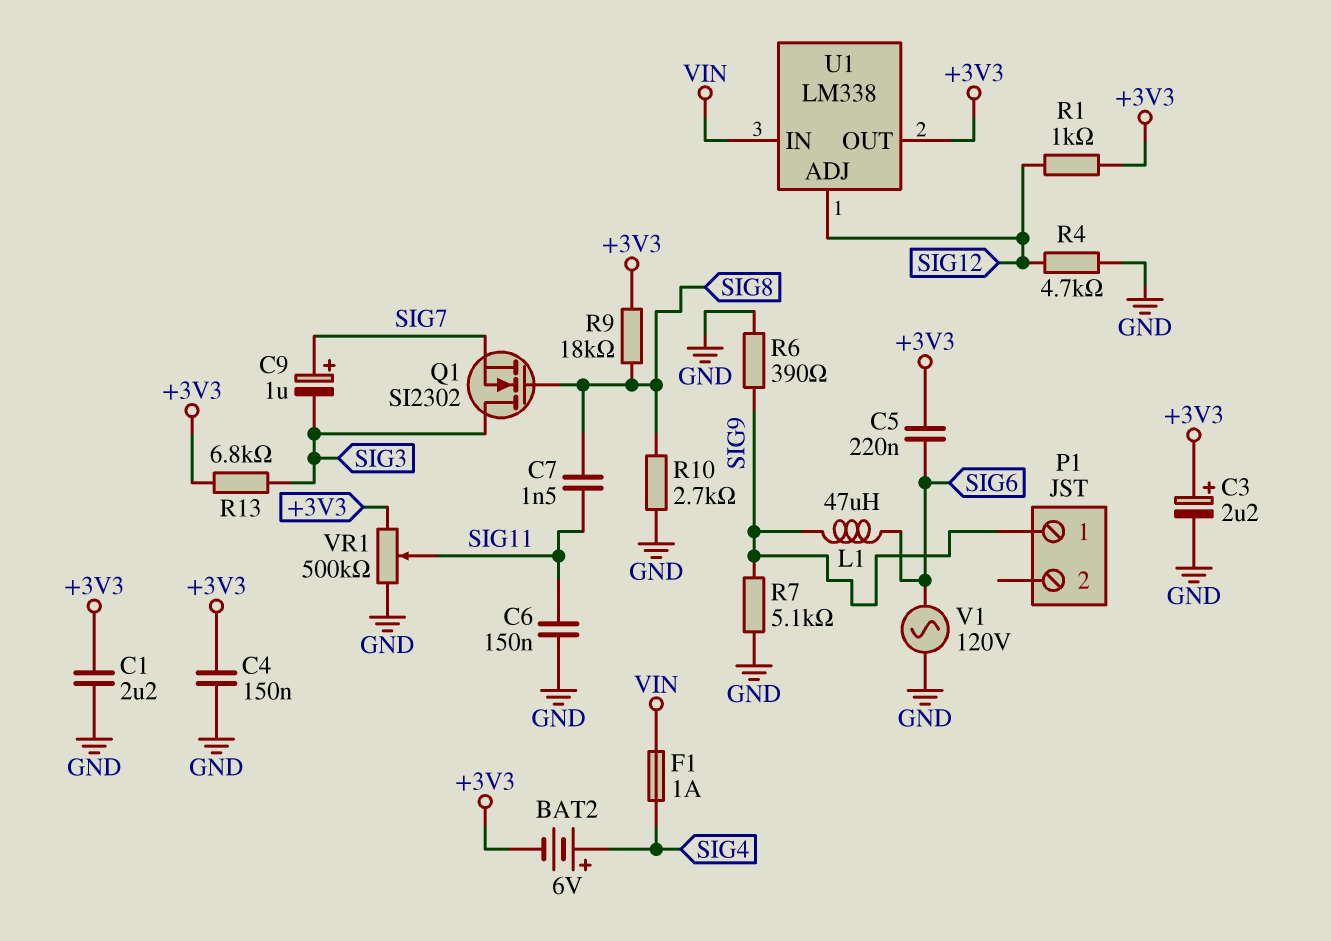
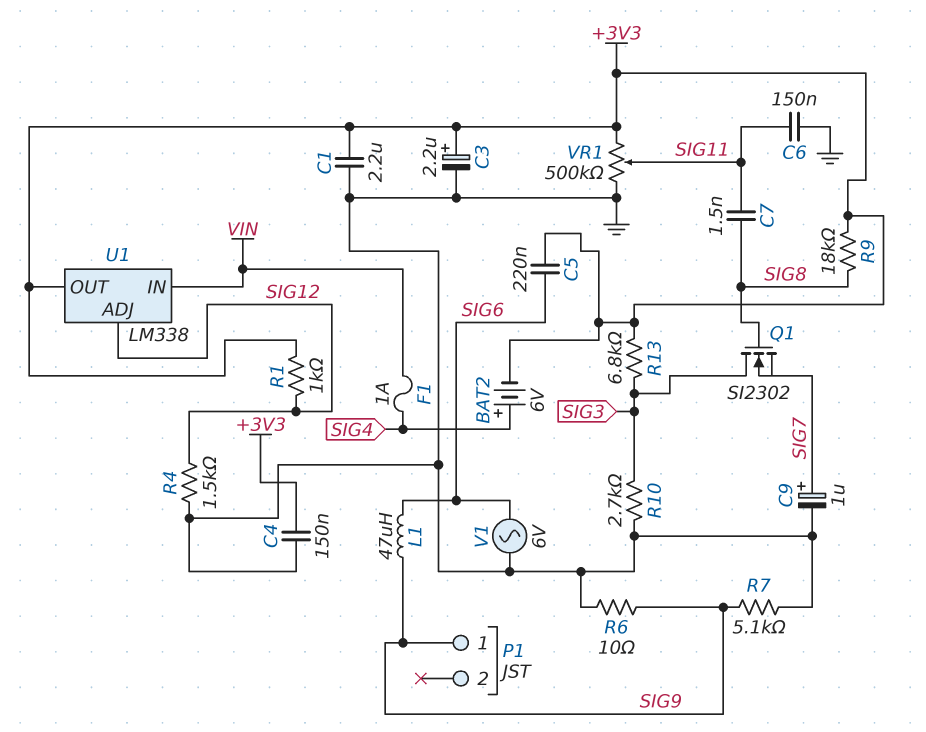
C9: 1uF (plus SIG7, minus SIG3) -> 1uF (plus SIG7, minus GND)
R4: 4.7k (GND, SIG12) -> 1.5k (GND, SIG12)
R6: 390 (GND, SIG9) -> 10 (GND, SIG9)
R10: 2.7k (GND, SIG8) -> 2.7k (GND, SIG3)
V1: AC 120V (GND, SIG6) -> AC 6V (GND, SIG6)

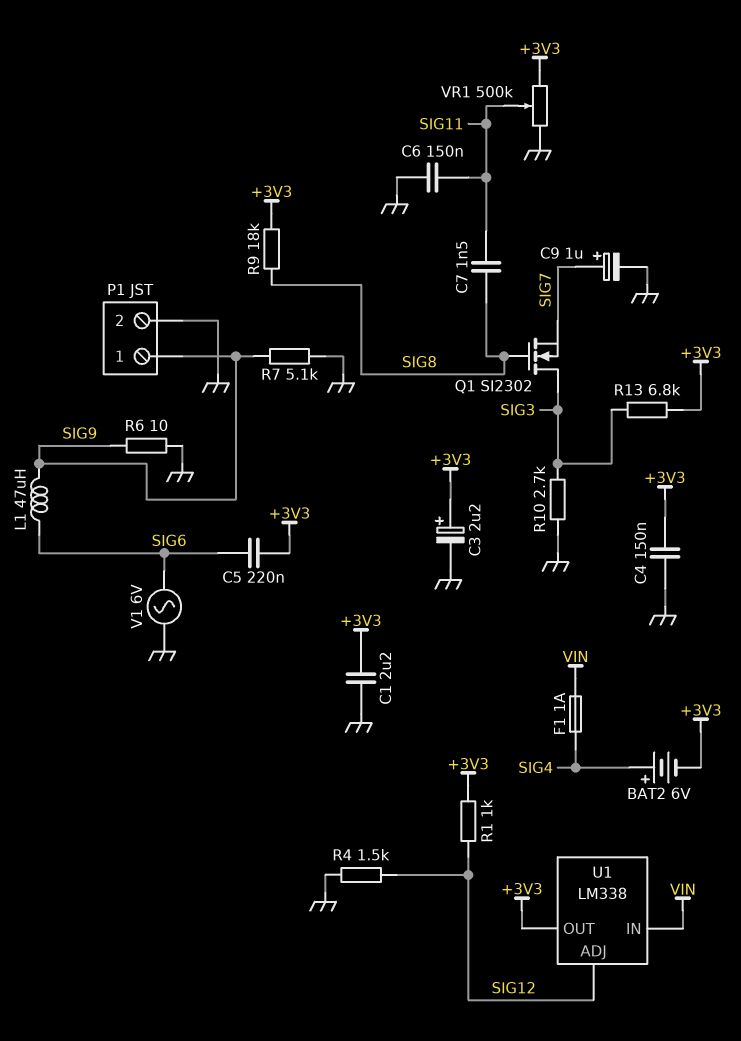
P1 pin 2: none -> GND

